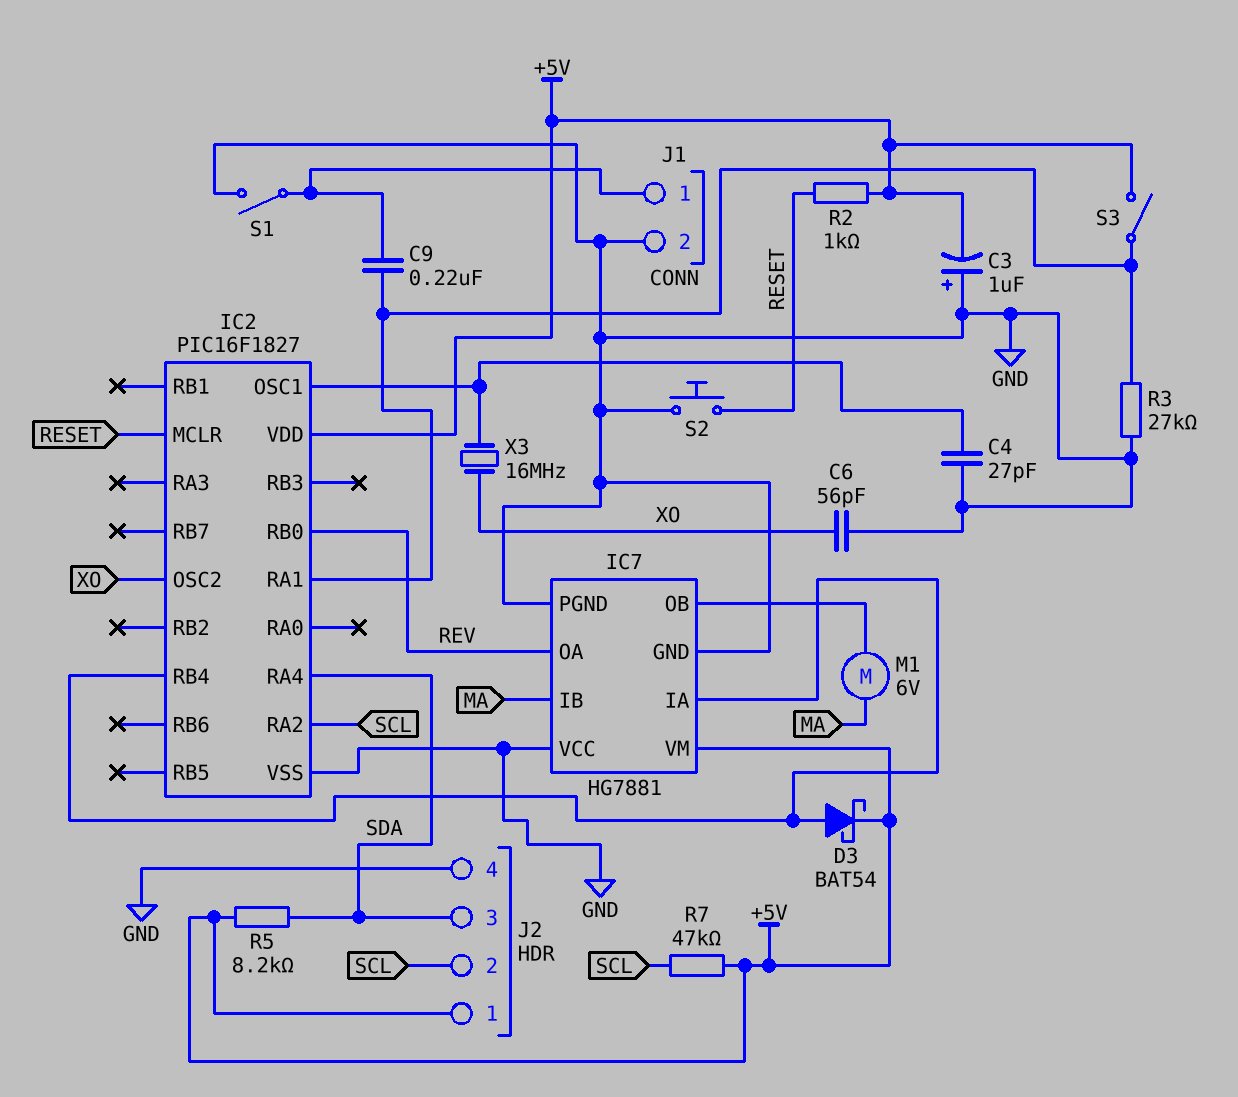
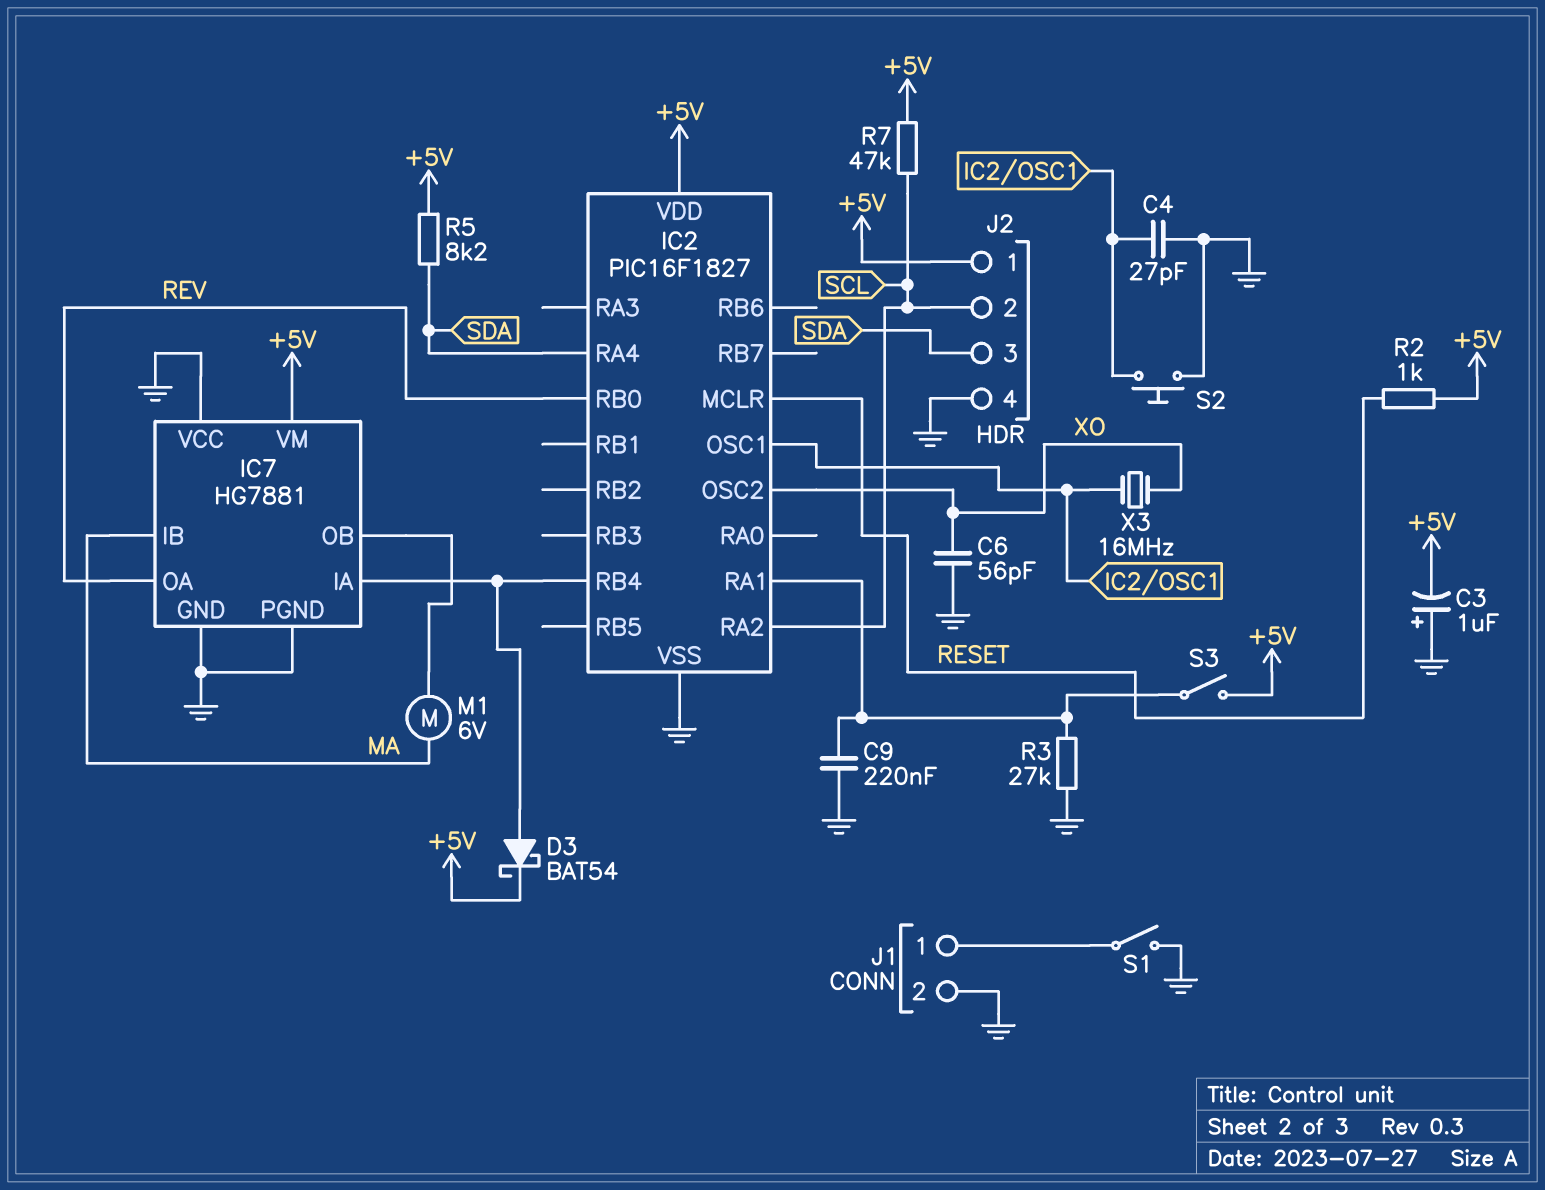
C9: 220nF (IC2/RA1, J1/1) -> 220nF (GND, IC2/RA1)
S2: button (GND, RESET) -> button (GND, IC2/OSC1)

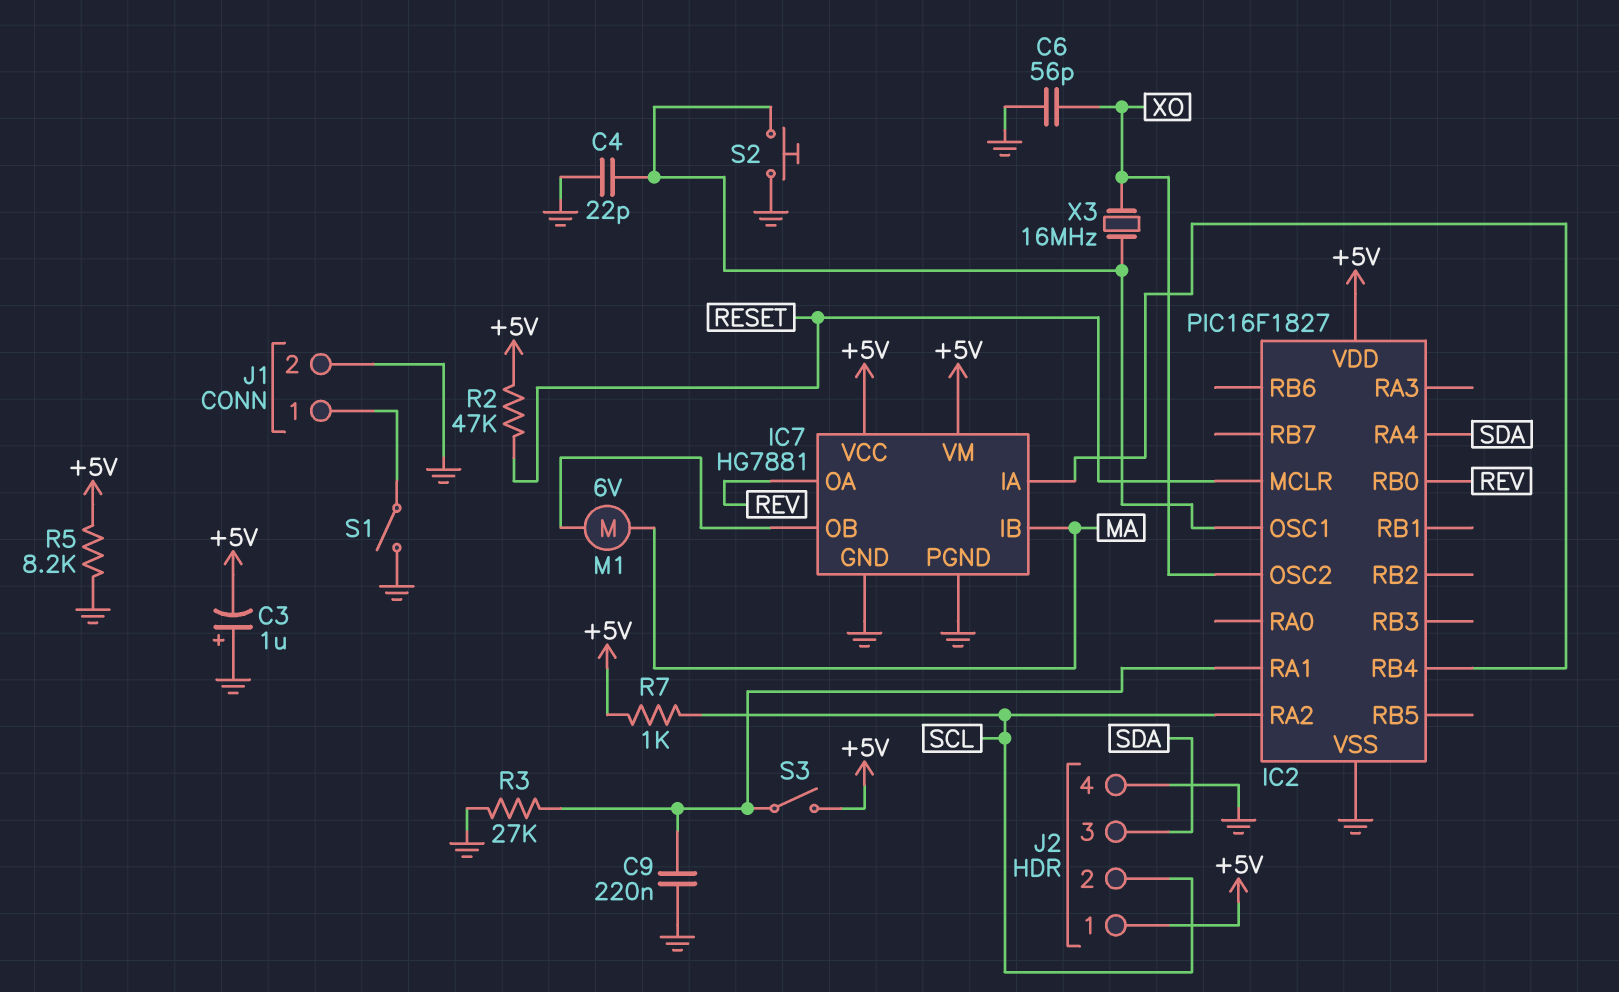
C4: 27pF (GND, IC2/OSC1) -> 22pF (GND, IC2/OSC1)
D3: schottky BAT54 (A IC2/RB4, K +5V) -> none
IC7 pin VCC: GND -> +5V
R2: 1k (+5V, RESET) -> 47k (+5V, RESET)
R5: 8.2k (+5V, SDA) -> 8.2k (+5V, GND)
R7: 47k (+5V, SCL) -> 1k (+5V, SCL)

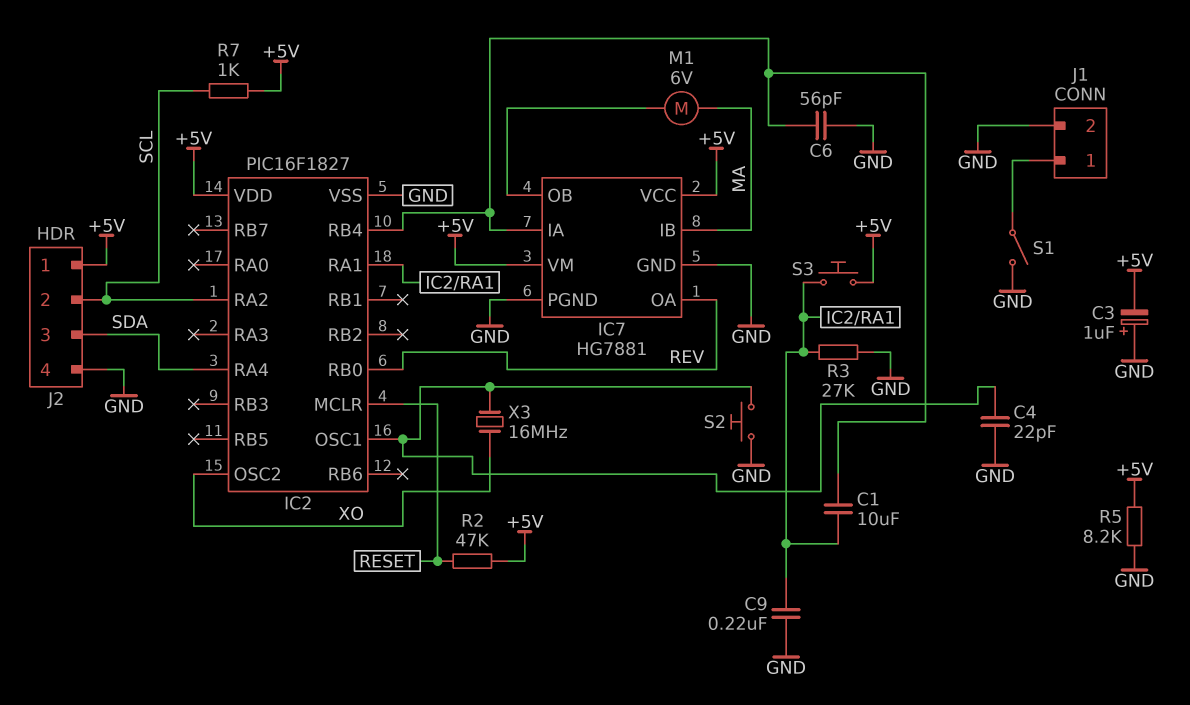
C1: none -> 10uF (IC2/RA1, IC2/RB4)
C6: 56pF (GND, XO) -> 56pF (GND, IC2/RB4)
S3: switch (+5V, IC2/RA1) -> button (+5V, IC2/RA1)

